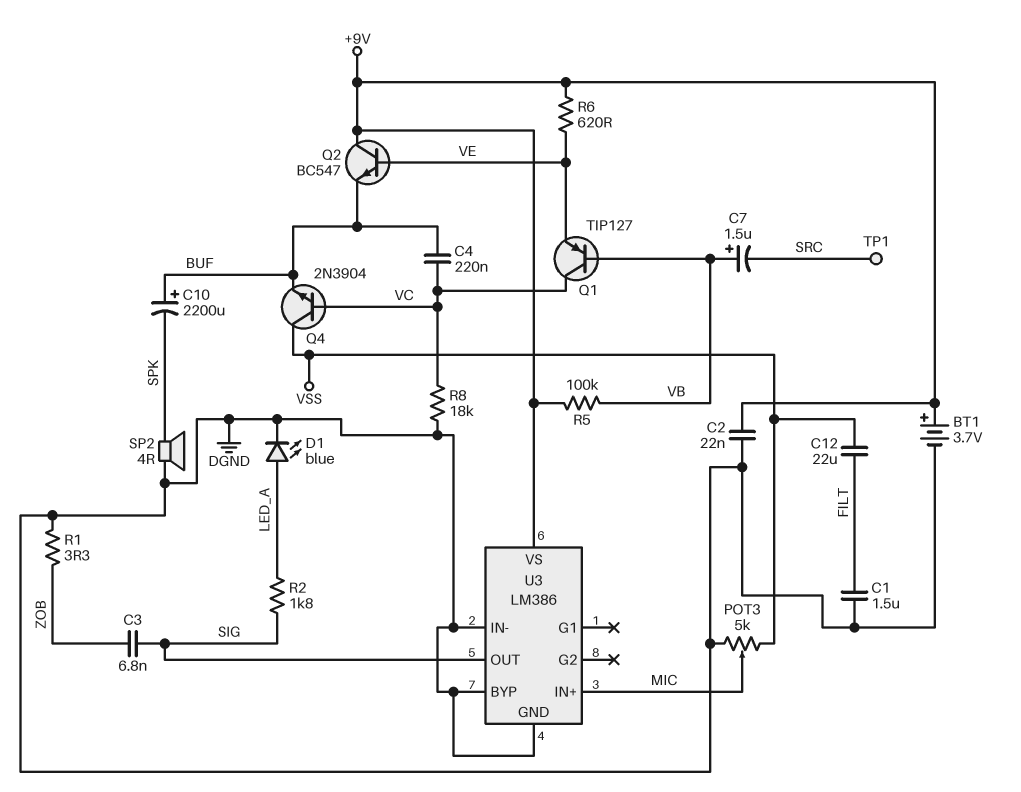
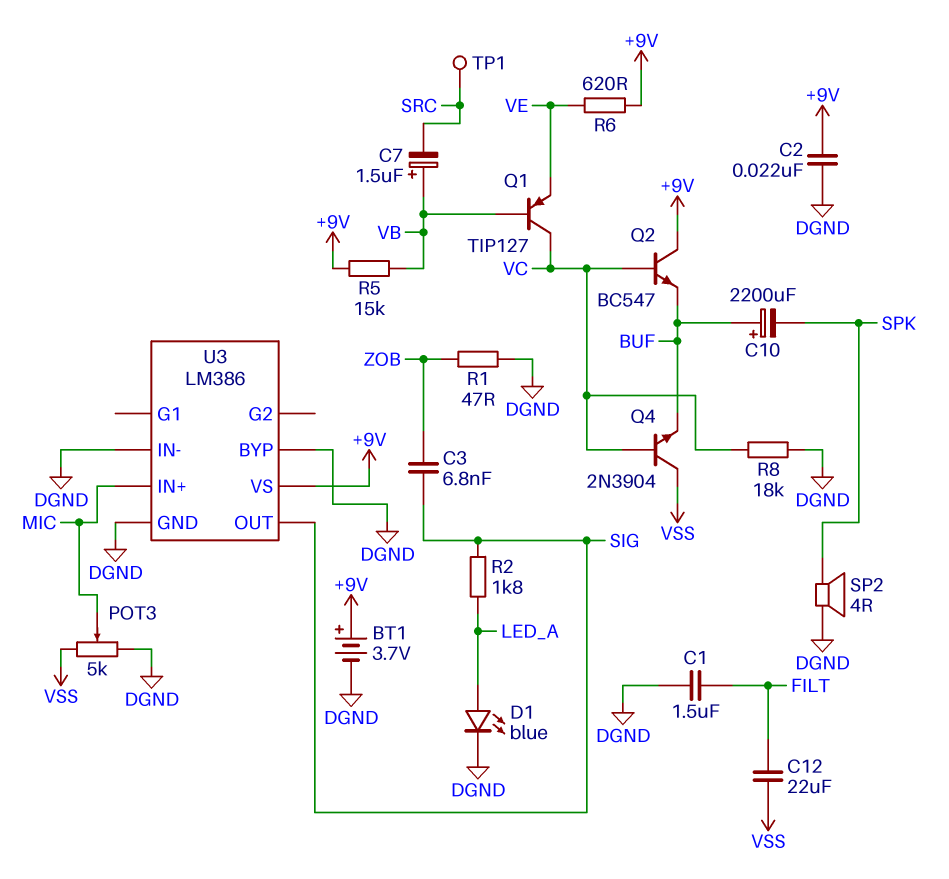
C4: 220nF (BUF, VC) -> none
Q2: NPN BC547 (B VE, C +9V, E BUF) -> NPN BC547 (B VC, C +9V, E BUF)
R1: 3.3 (DGND, ZOB) -> 47 (DGND, ZOB)
R5: 100k (+9V, VB) -> 15k (+9V, VB)

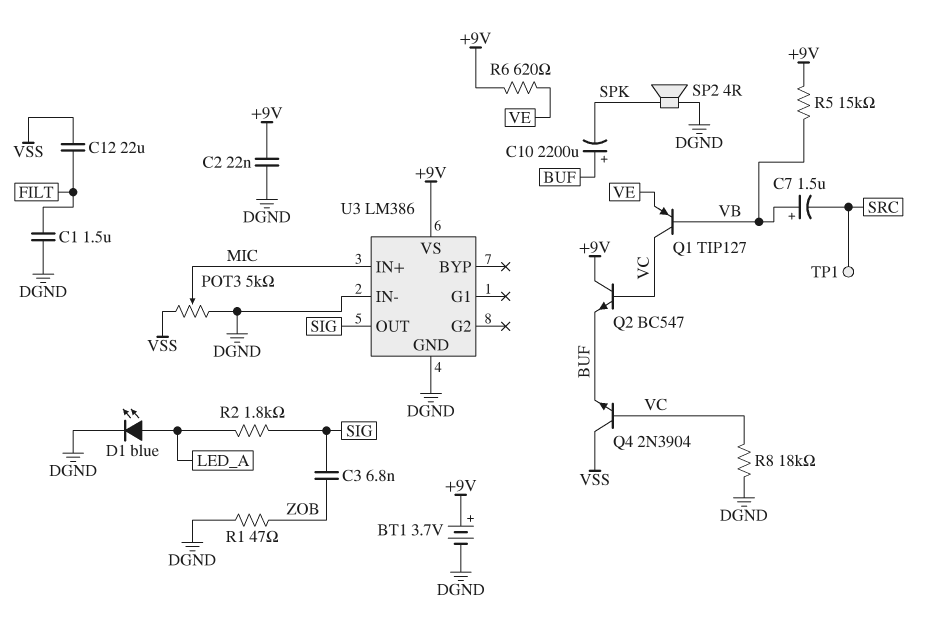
U3 pin BYP: DGND -> none

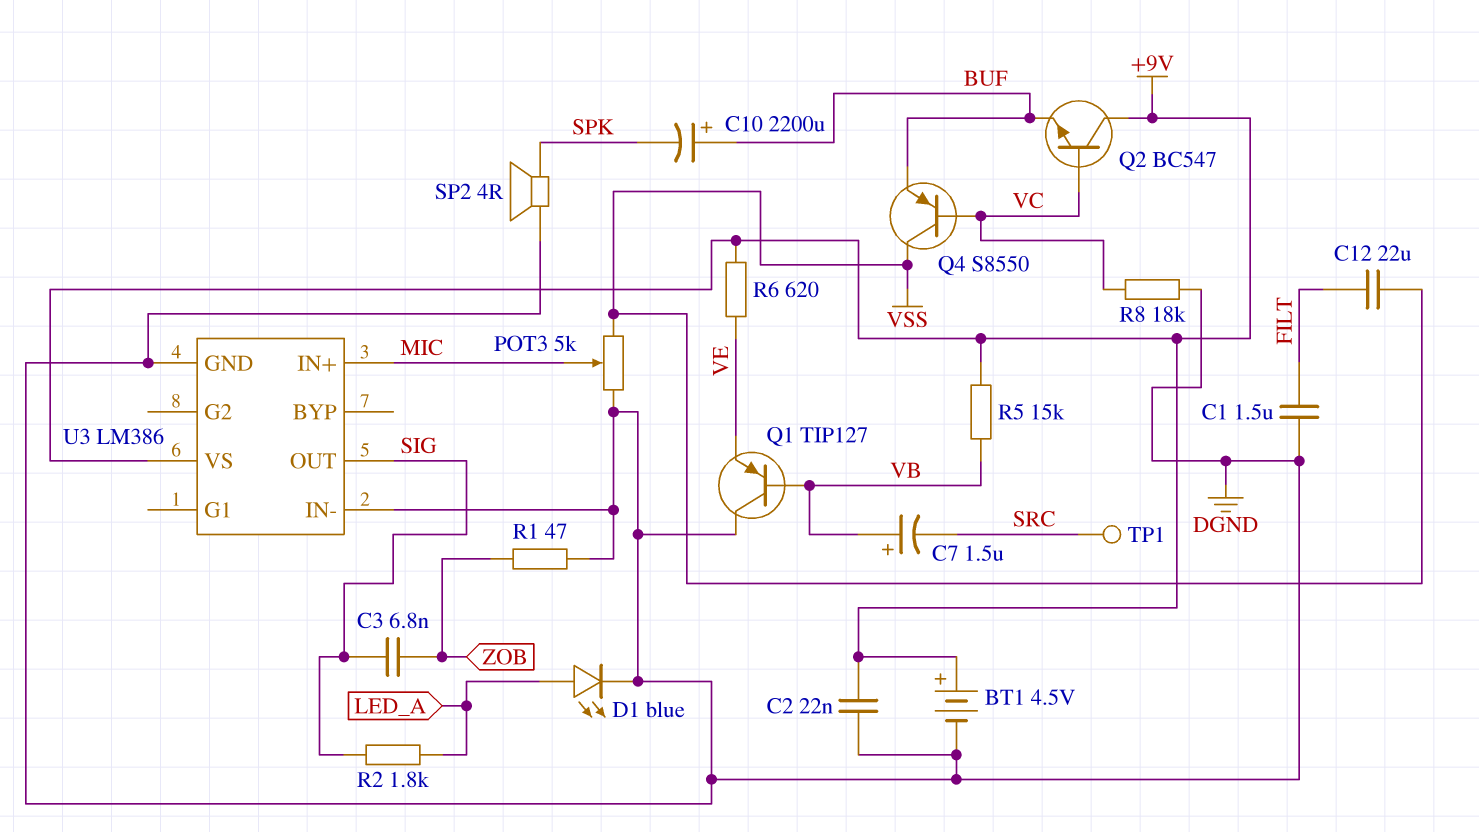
BT1: 3.7V (plus +9V, minus DGND) -> 4.5V (plus +9V, minus DGND)
Q1: PNP TIP127 (B VB, C VC, E VE) -> PNP TIP127 (B VB, C DGND, E VE)
Q4: NPN 2N3904 (B VC, C VSS, E BUF) -> PNP S8550 (B VC, C VSS, E BUF)

